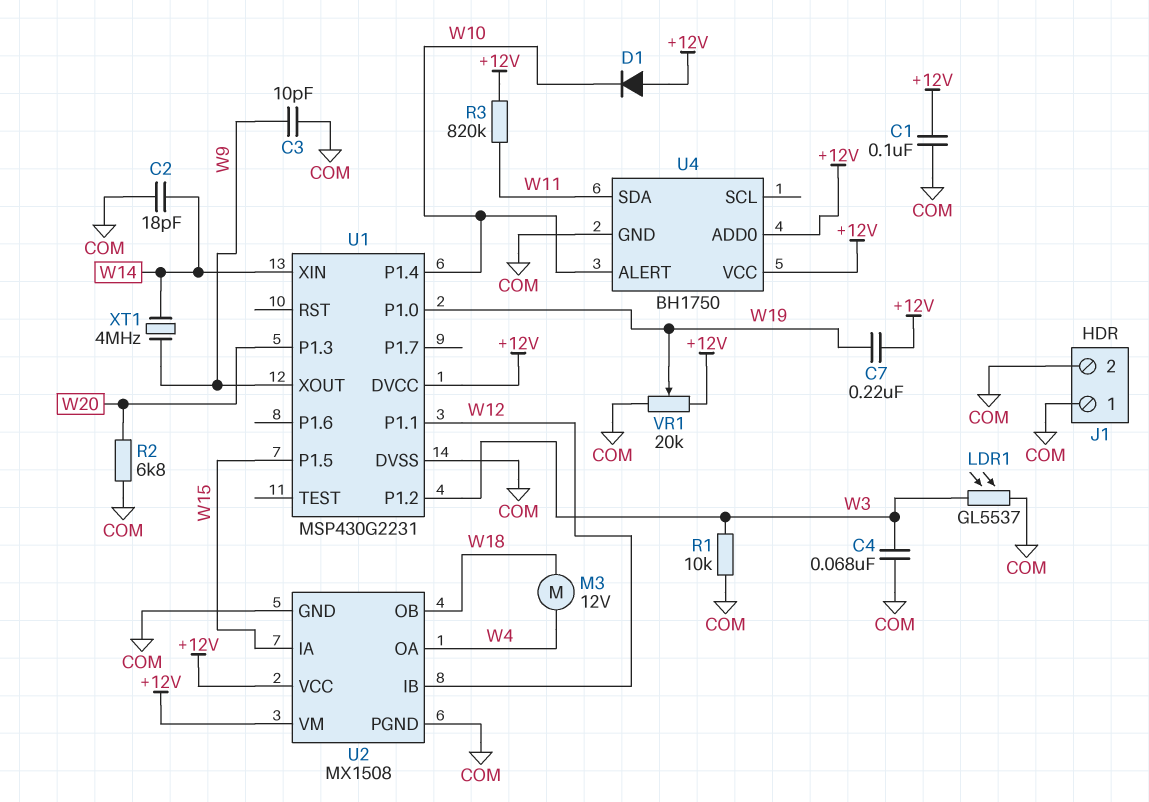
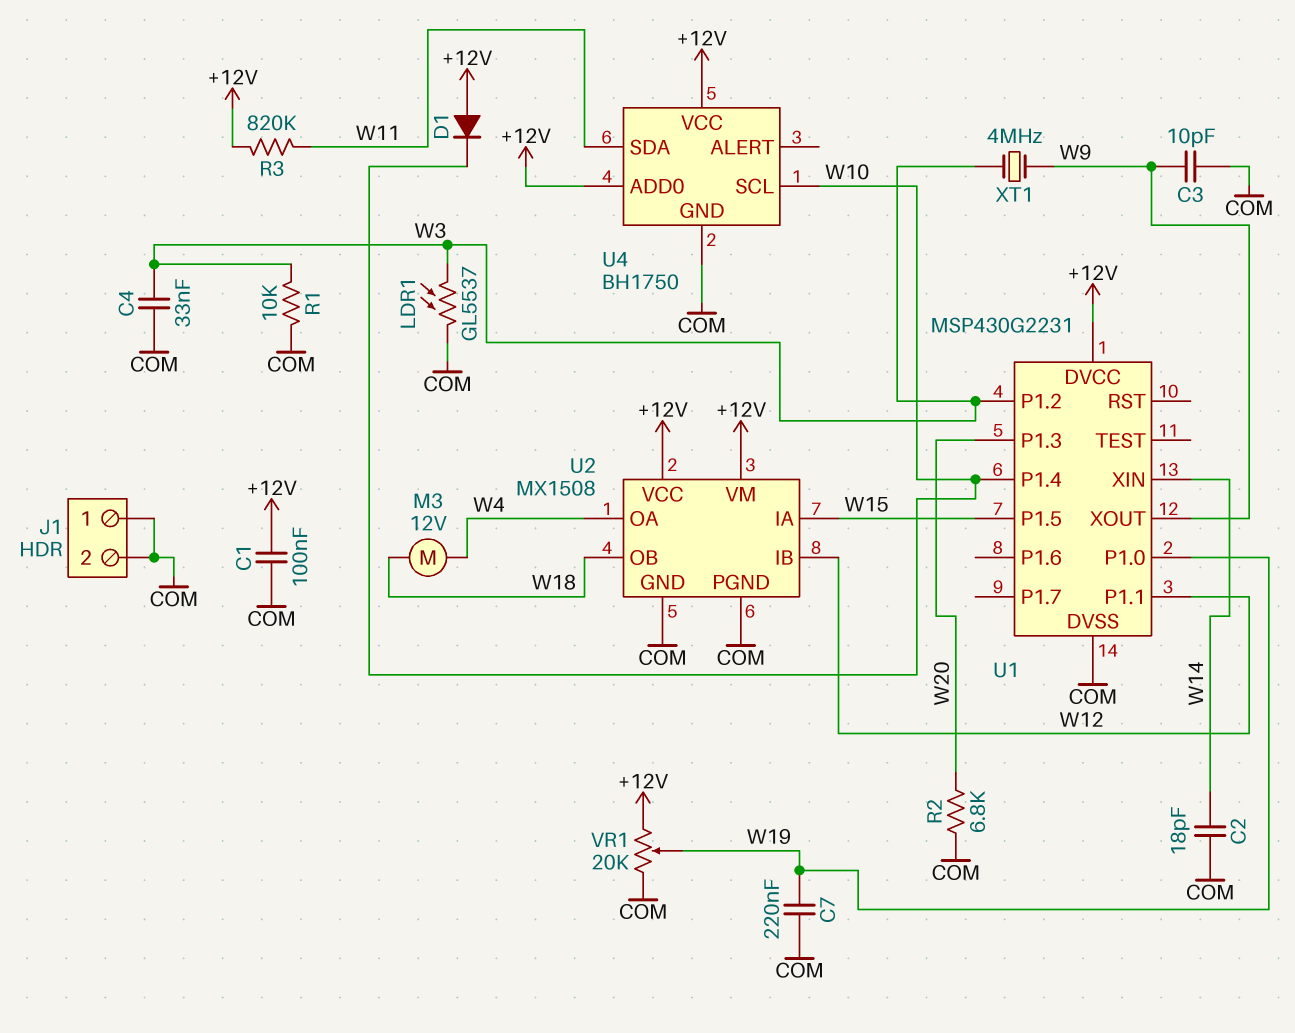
C4: 68nF (COM, W3) -> 33nF (COM, W3)
C7: 220nF (+12V, W19) -> 220nF (COM, W19)
U4 pin ALERT: W10 -> none
U4 pin SCL: none -> W10
XT1: 4MHz (W9, W14) -> 4MHz (W3, W9)

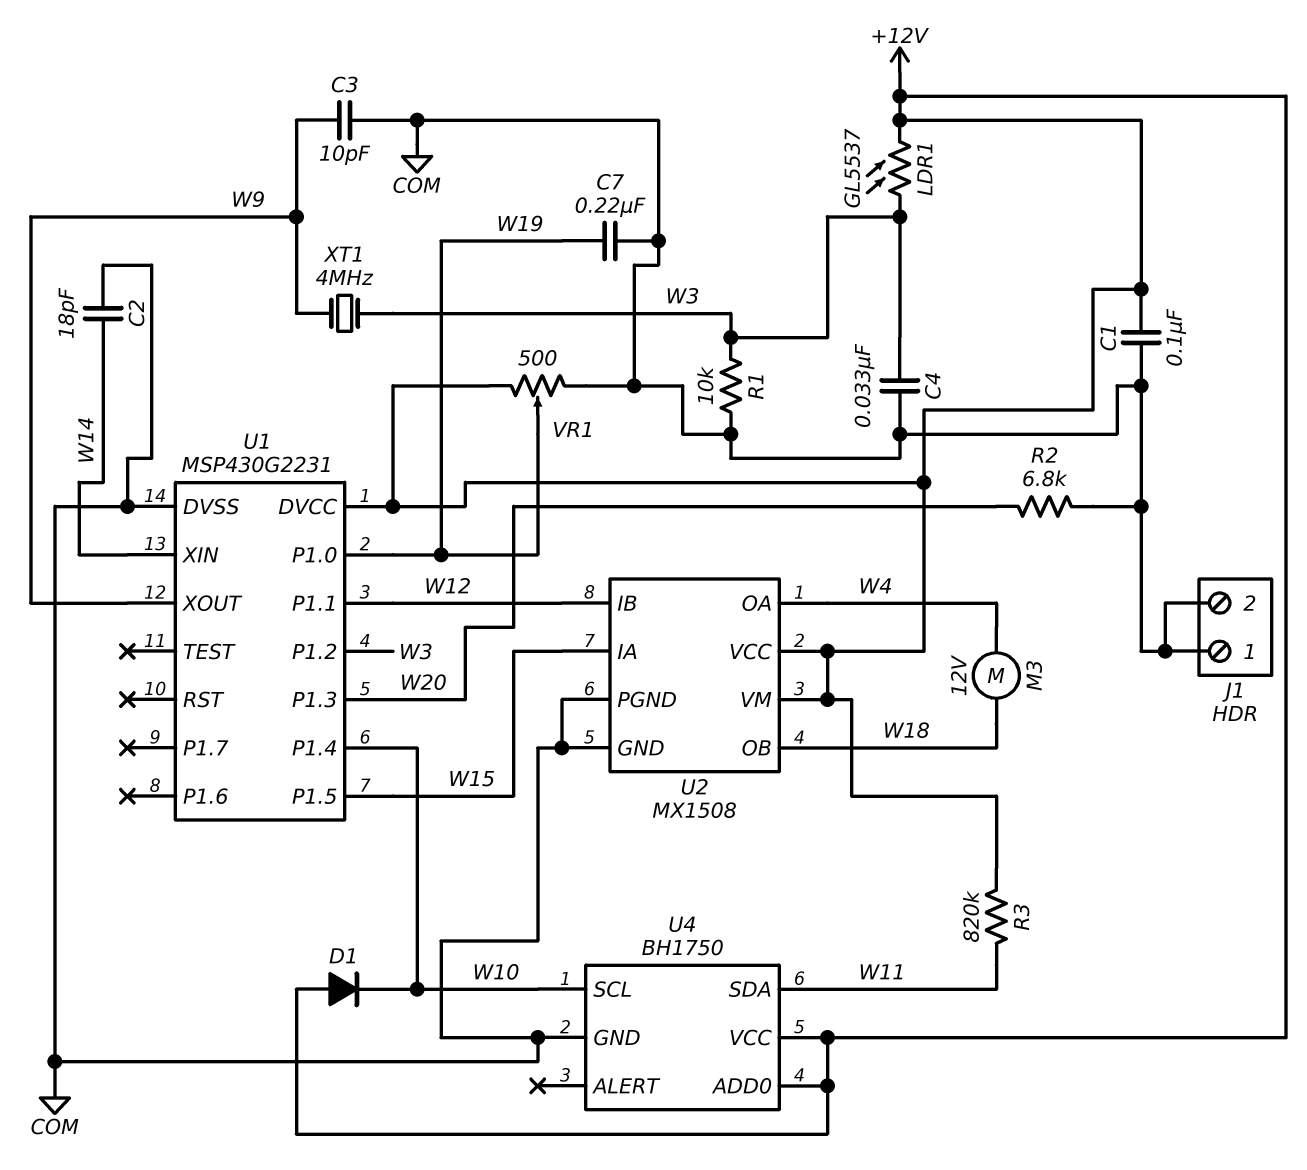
LDR1: GL5537 (COM, W3) -> GL5537 (+12V, W3)
VR1: 20k (+12V, COM, wiper W19) -> 500 (+12V, COM, wiper W19)

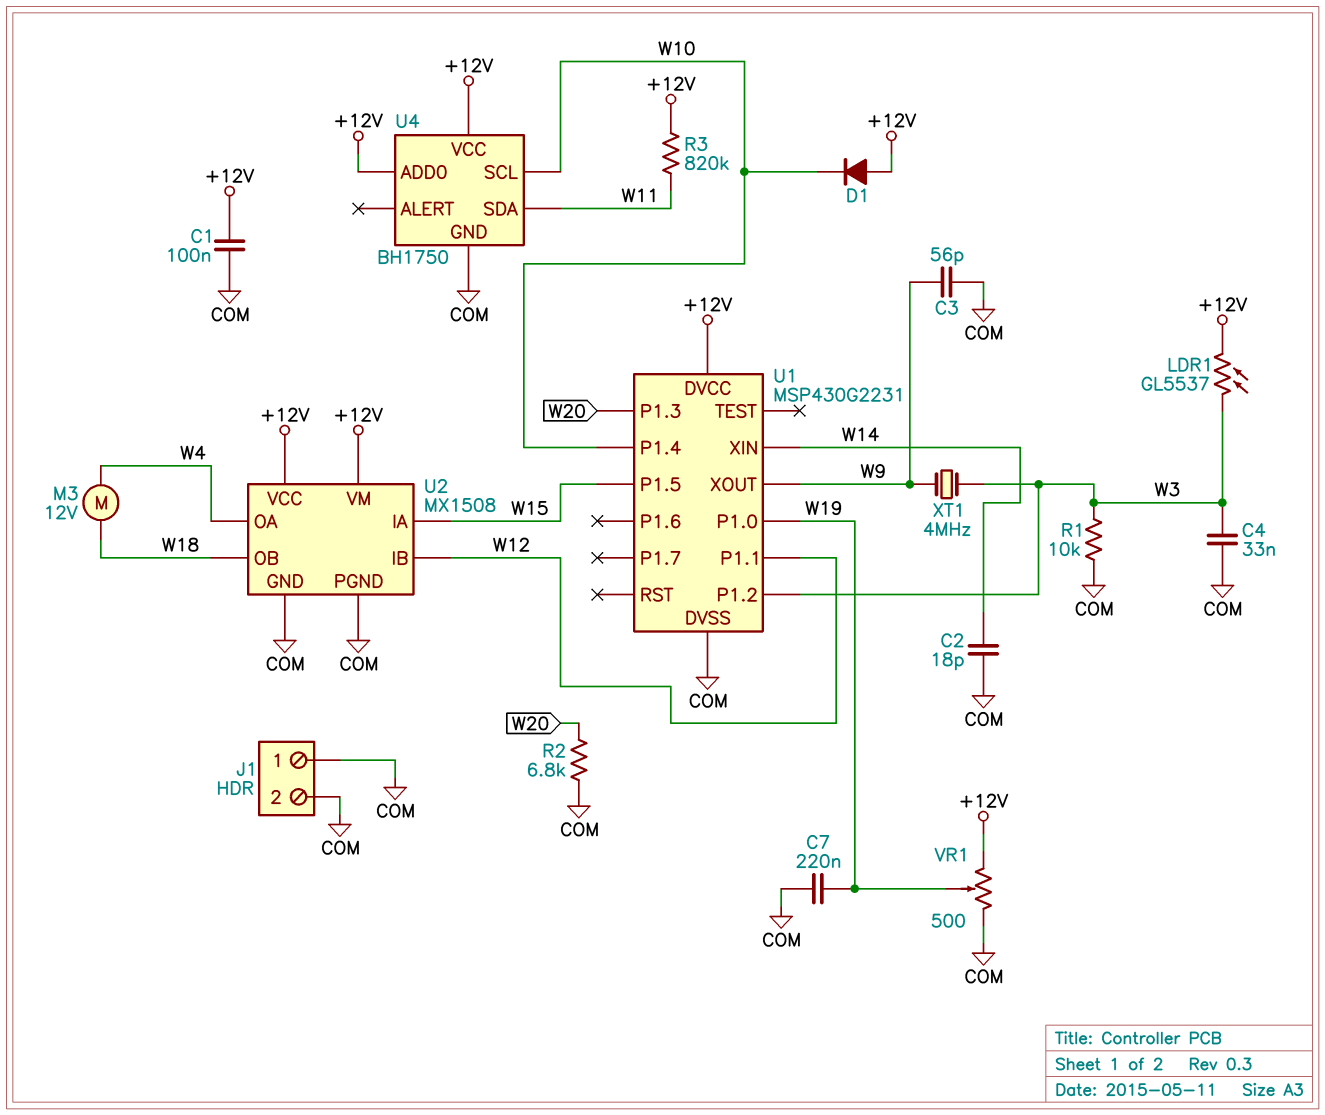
C3: 10pF (COM, W9) -> 56pF (COM, W9)

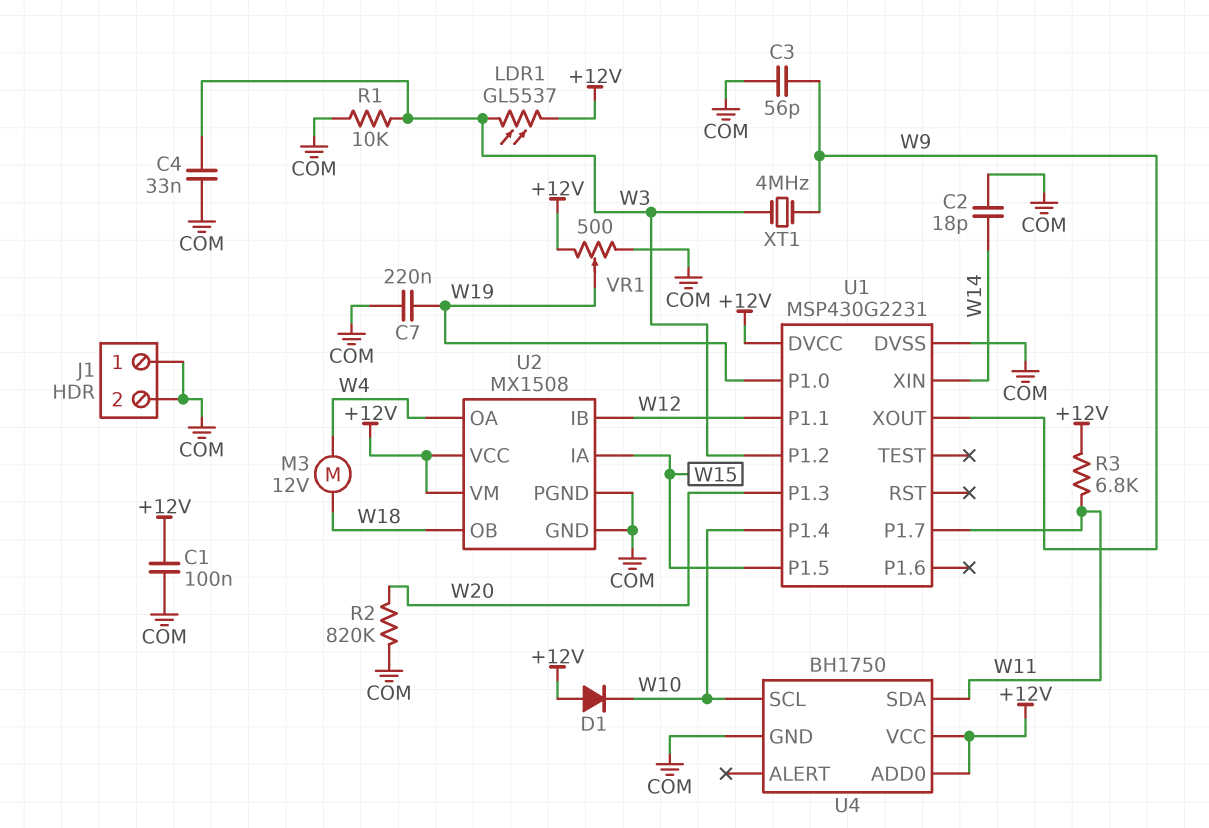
R2: 6.8k (COM, W20) -> 820k (COM, W20)
R3: 820k (+12V, W11) -> 6.8k (+12V, W11)
U1 pin P1.7: none -> W11

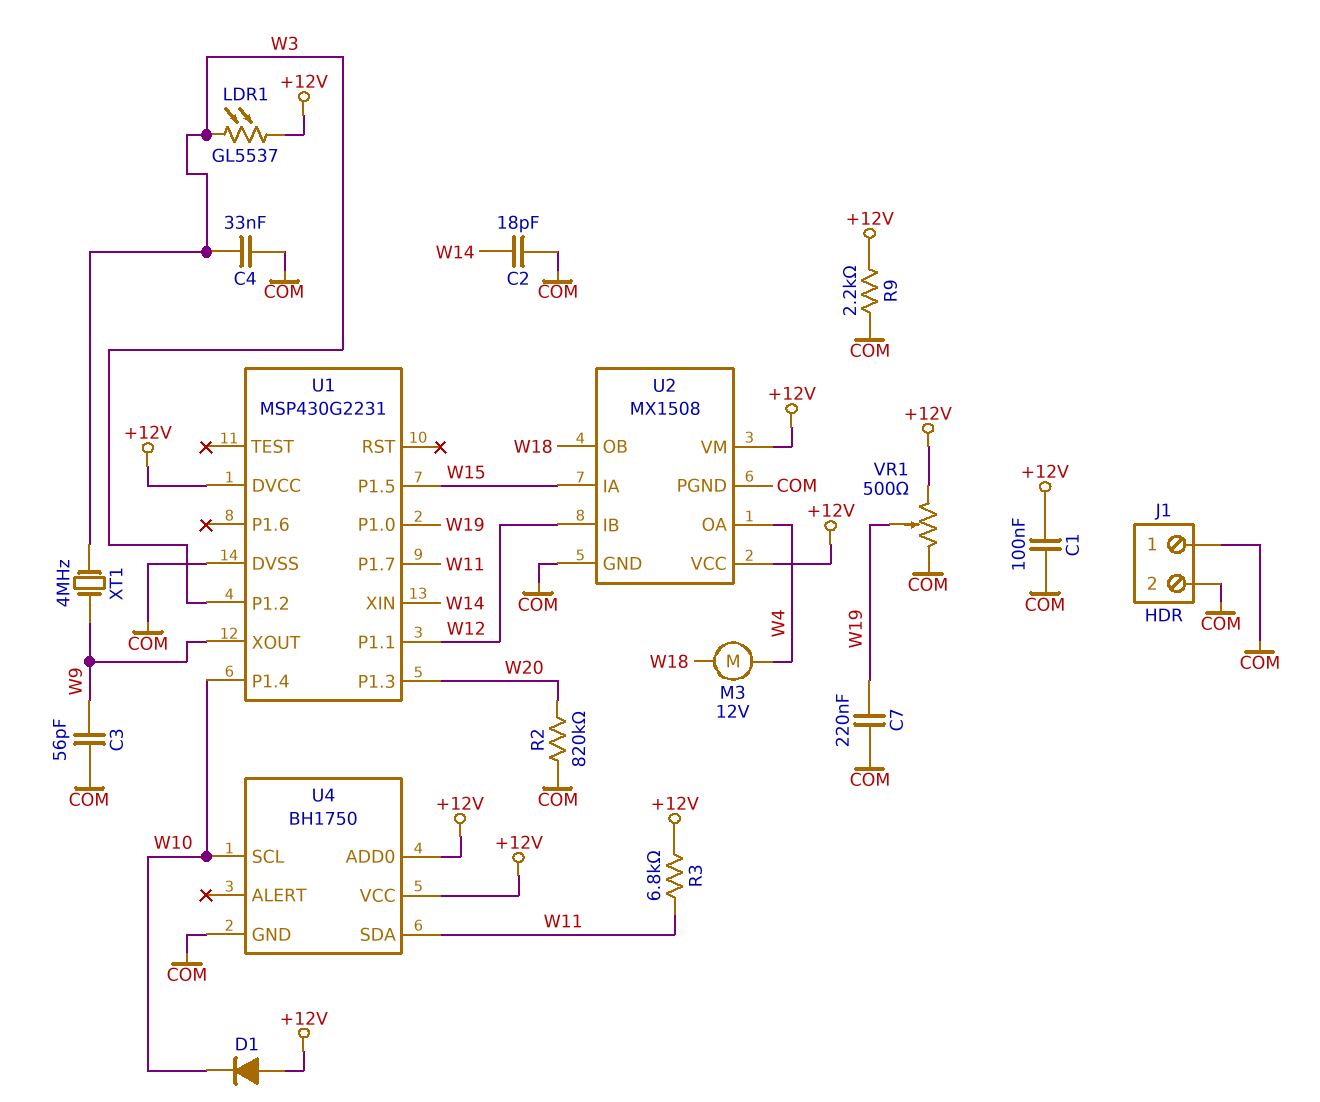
R1: 10k (COM, W3) -> none
R9: none -> 2.2k (+12V, COM)

